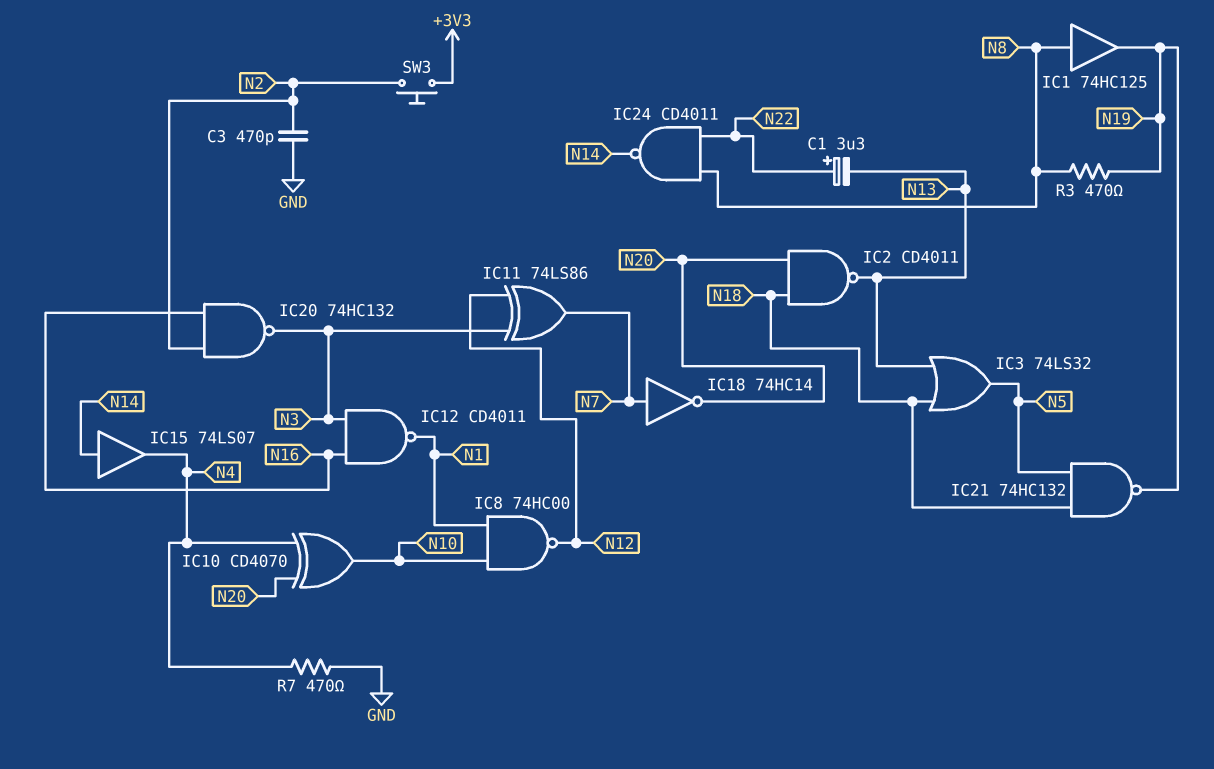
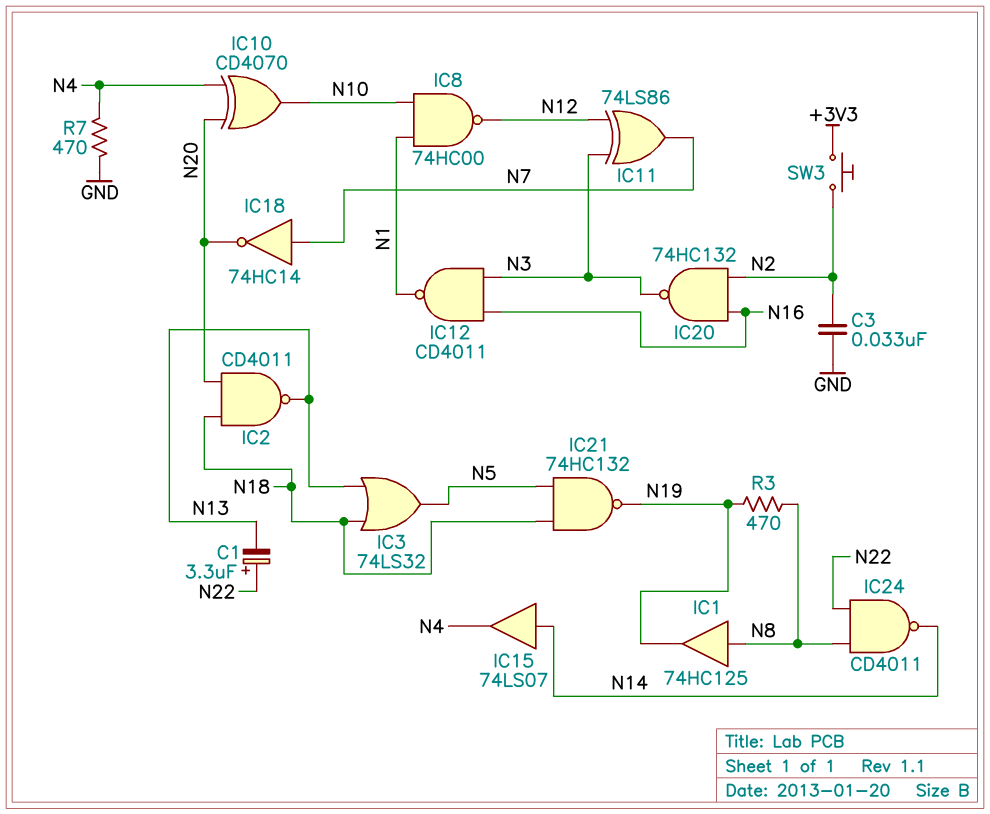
C3: 470pF (GND, N2) -> 33nF (GND, N2)

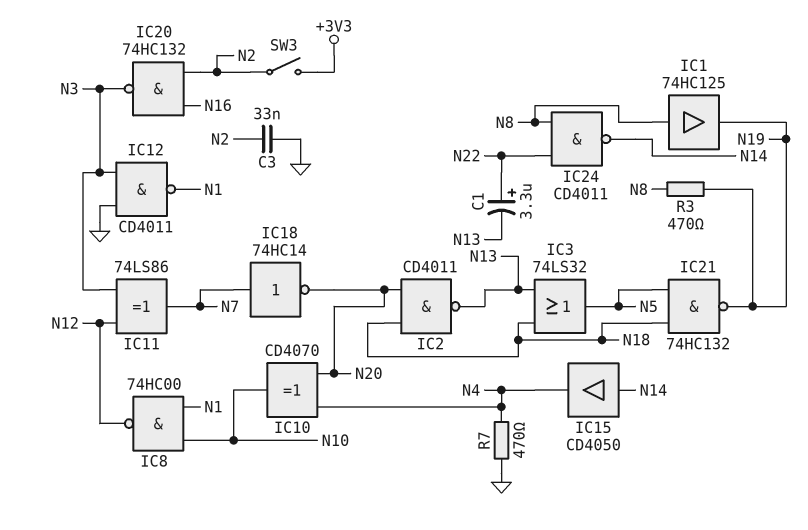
IC12: NAND CD4011 (in N3, in N16, out N1) -> NAND CD4011 (in GND, in N3, out N1)
IC15: buffer 74LS07 (in N14, out N4) -> buffer CD4050 (in N14, out N4)
SW3: button (+3V3, N2) -> switch (+3V3, N2)

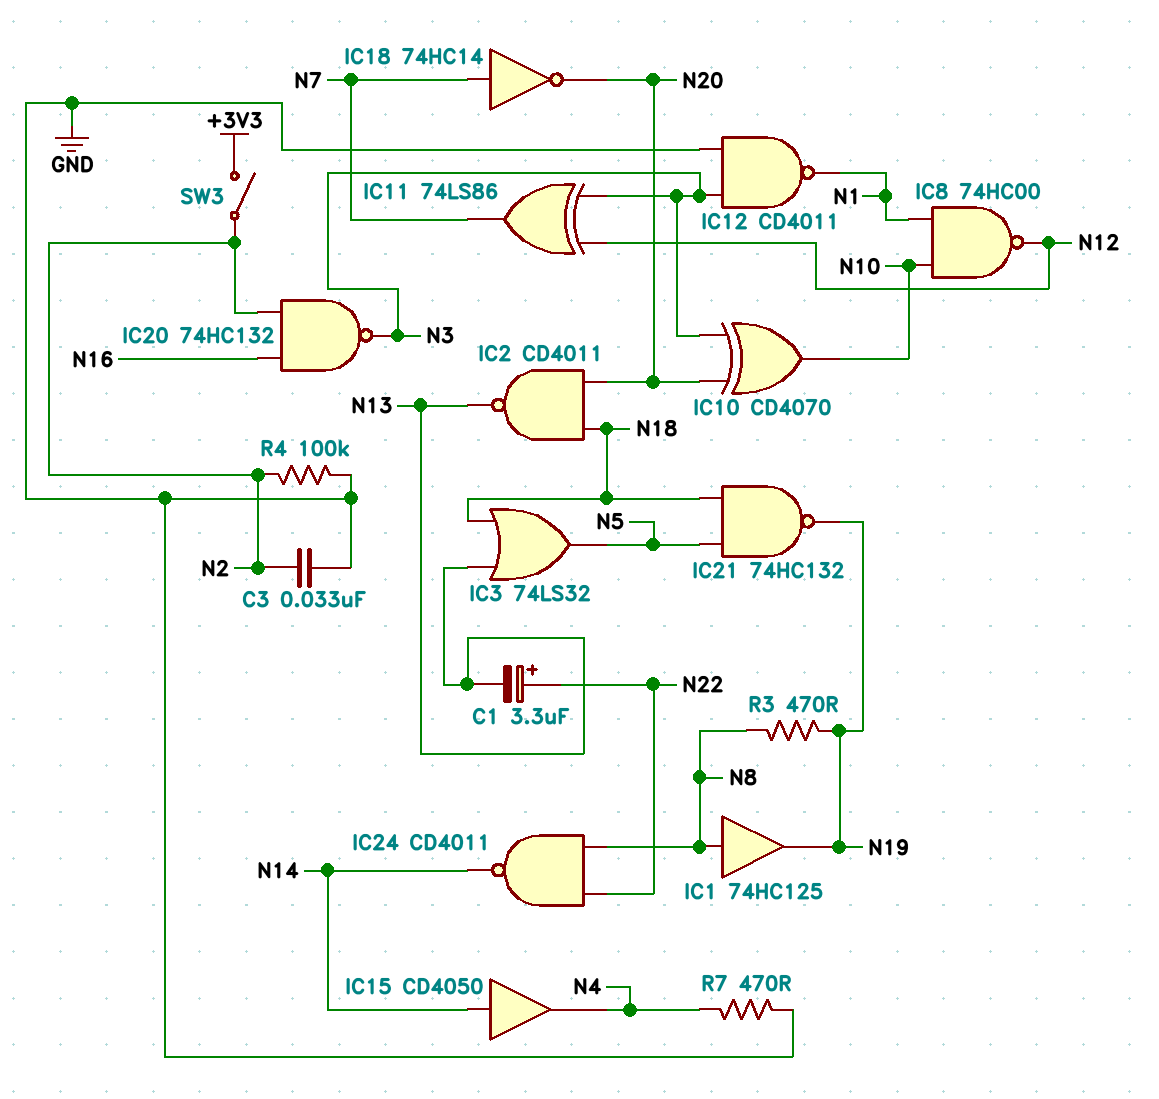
IC10: XOR CD4070 (in N4, in N20, out N10) -> XOR CD4070 (in N3, in N20, out N10)
R4: none -> 100k (GND, N2)

